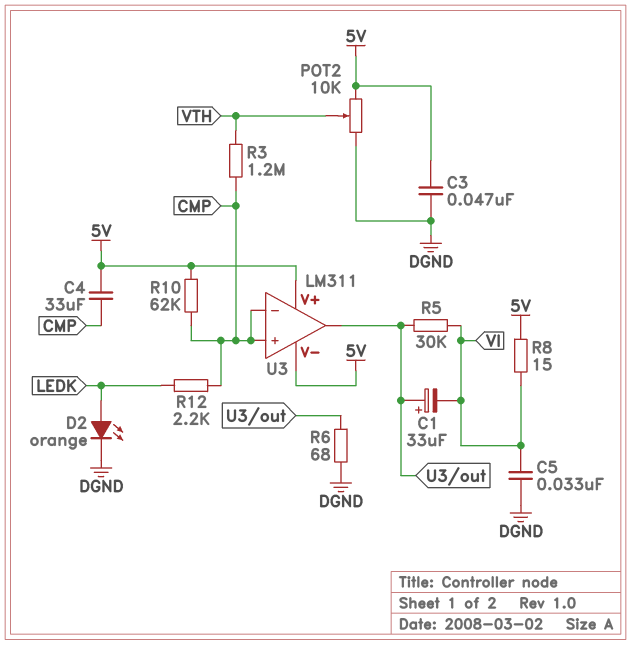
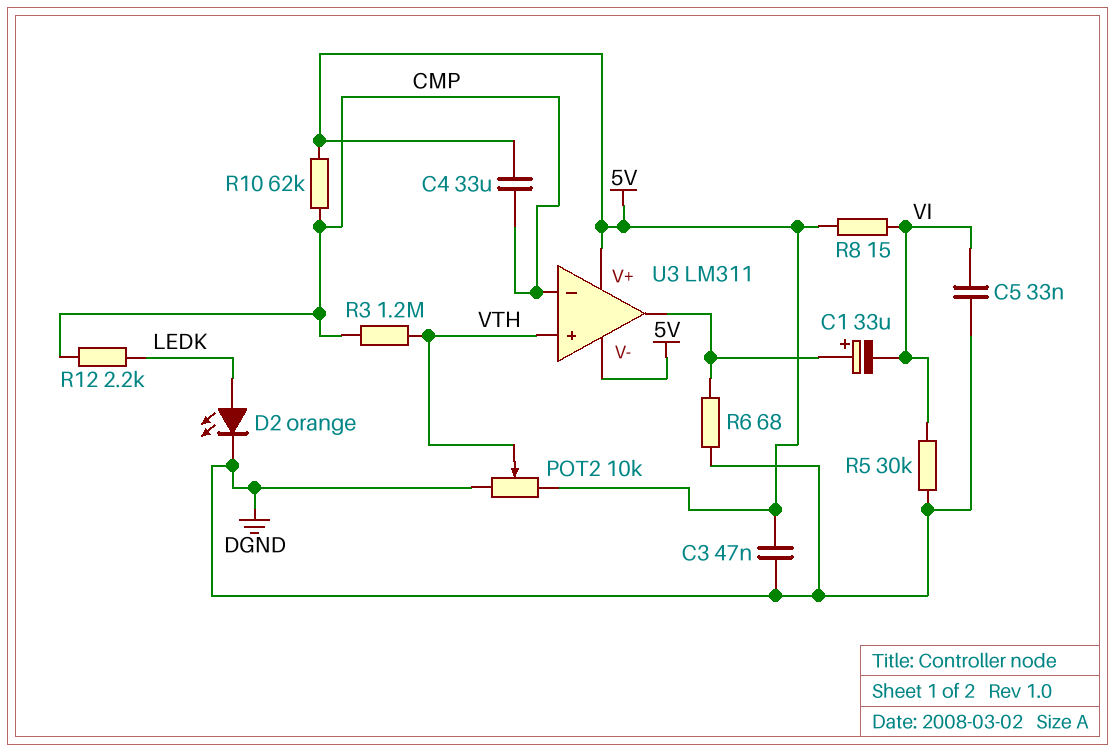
R5: 30k (U3/out, VI) -> 30k (DGND, VI)
U3 pin in+: CMP -> VTH

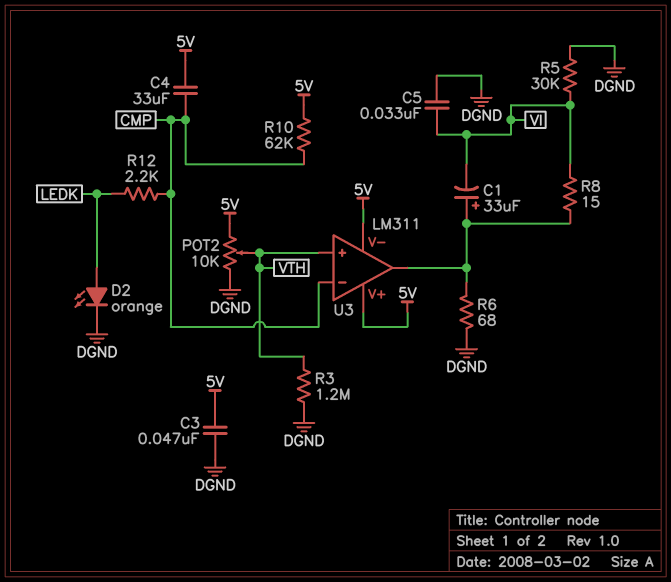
R3: 1.2M (CMP, VTH) -> 1.2M (DGND, VTH)
R8: 15 (5V, VI) -> 15 (U3/out, VI)

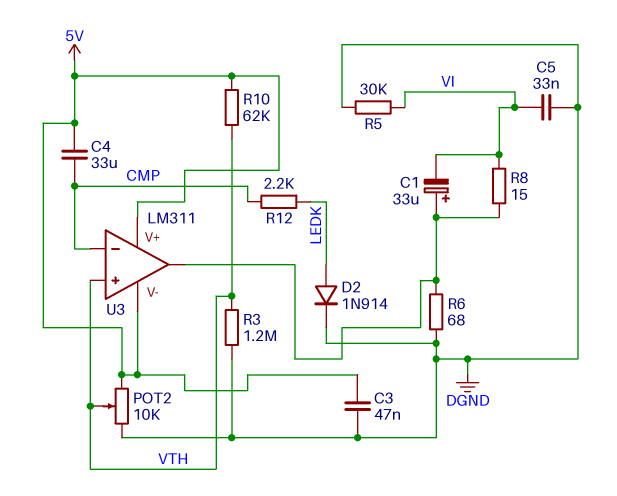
D2: LED orange (A LEDK, K DGND) -> diode 1N914 (A LEDK, K DGND)
R10: 62k (5V, CMP) -> 62k (5V, VTH)

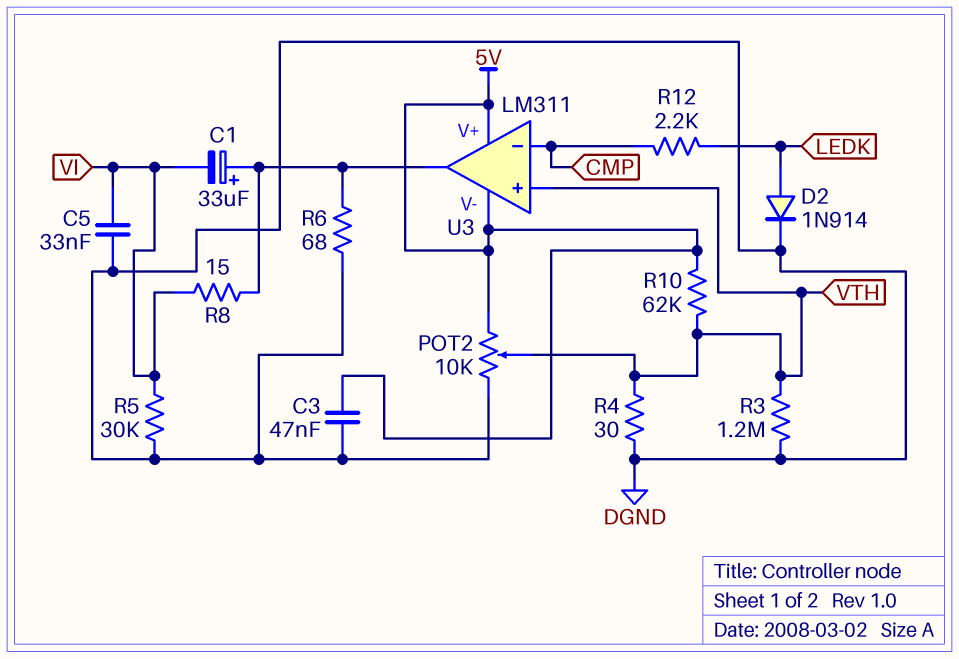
C4: 33uF (5V, CMP) -> none
R4: none -> 30 (DGND, VTH)

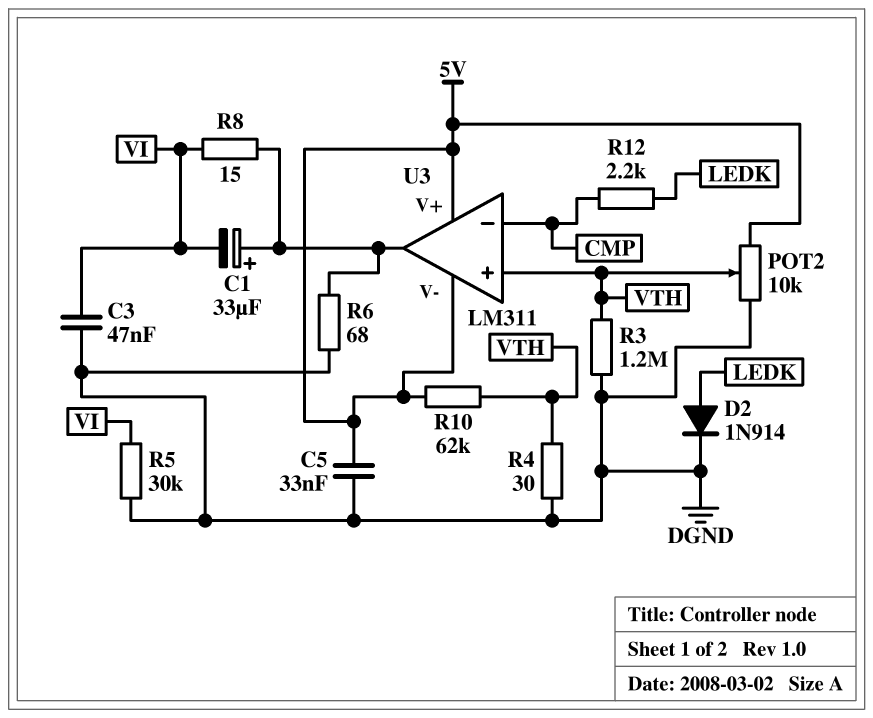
C3: 47nF (5V, DGND) -> 47nF (DGND, VI)
C5: 33nF (DGND, VI) -> 33nF (5V, DGND)

